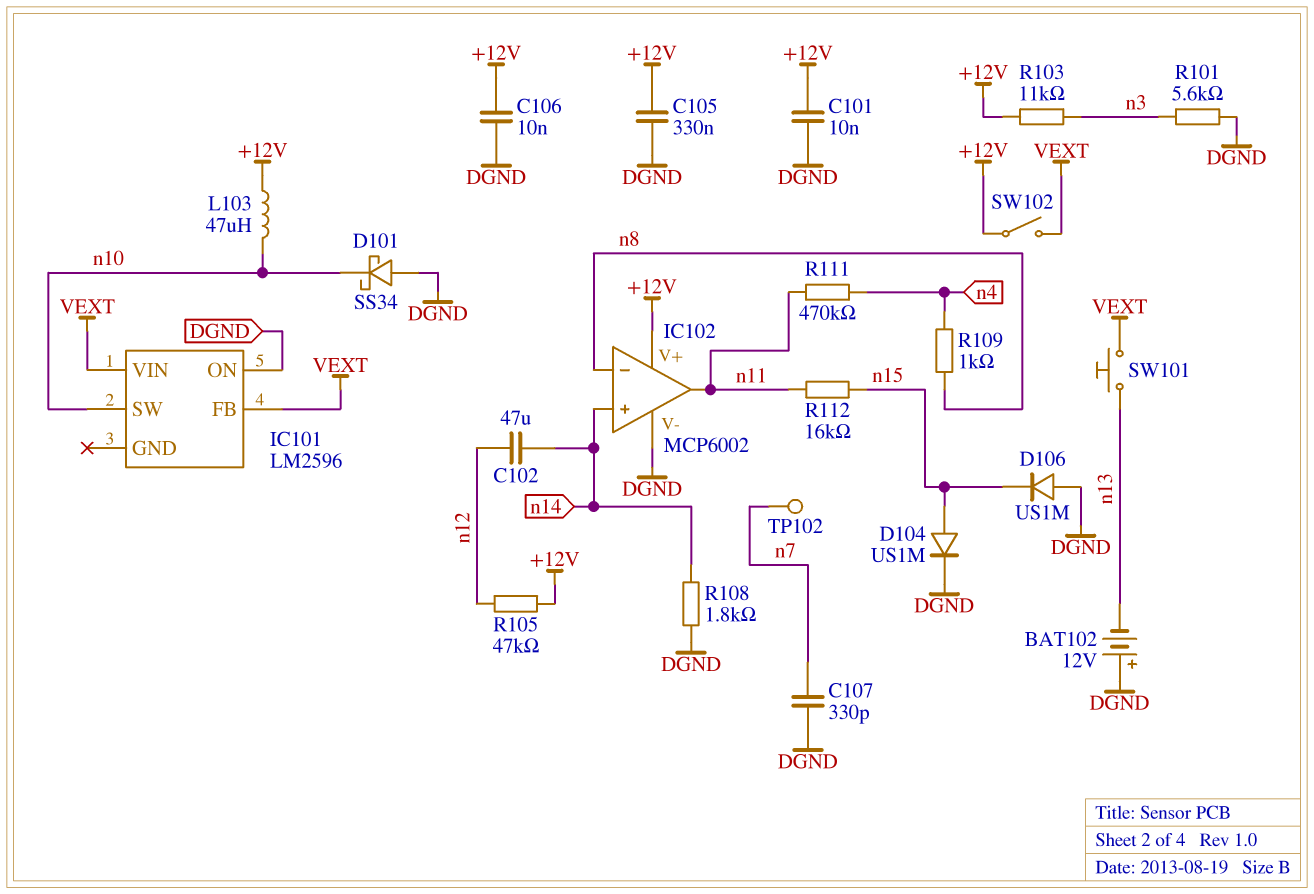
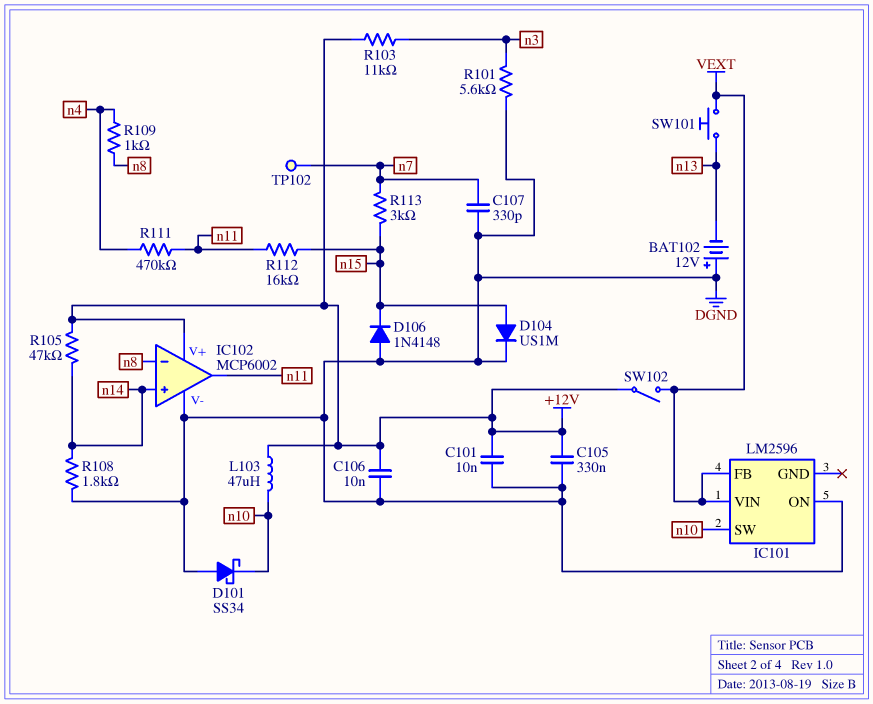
C102: 47uF (n12, n14) -> none
D106: diode US1M (A DGND, K n15) -> diode 1N4148 (A DGND, K n15)
R105: 47k (+12V, n12) -> 47k (+12V, n14)
R113: none -> 3k (n7, n15)

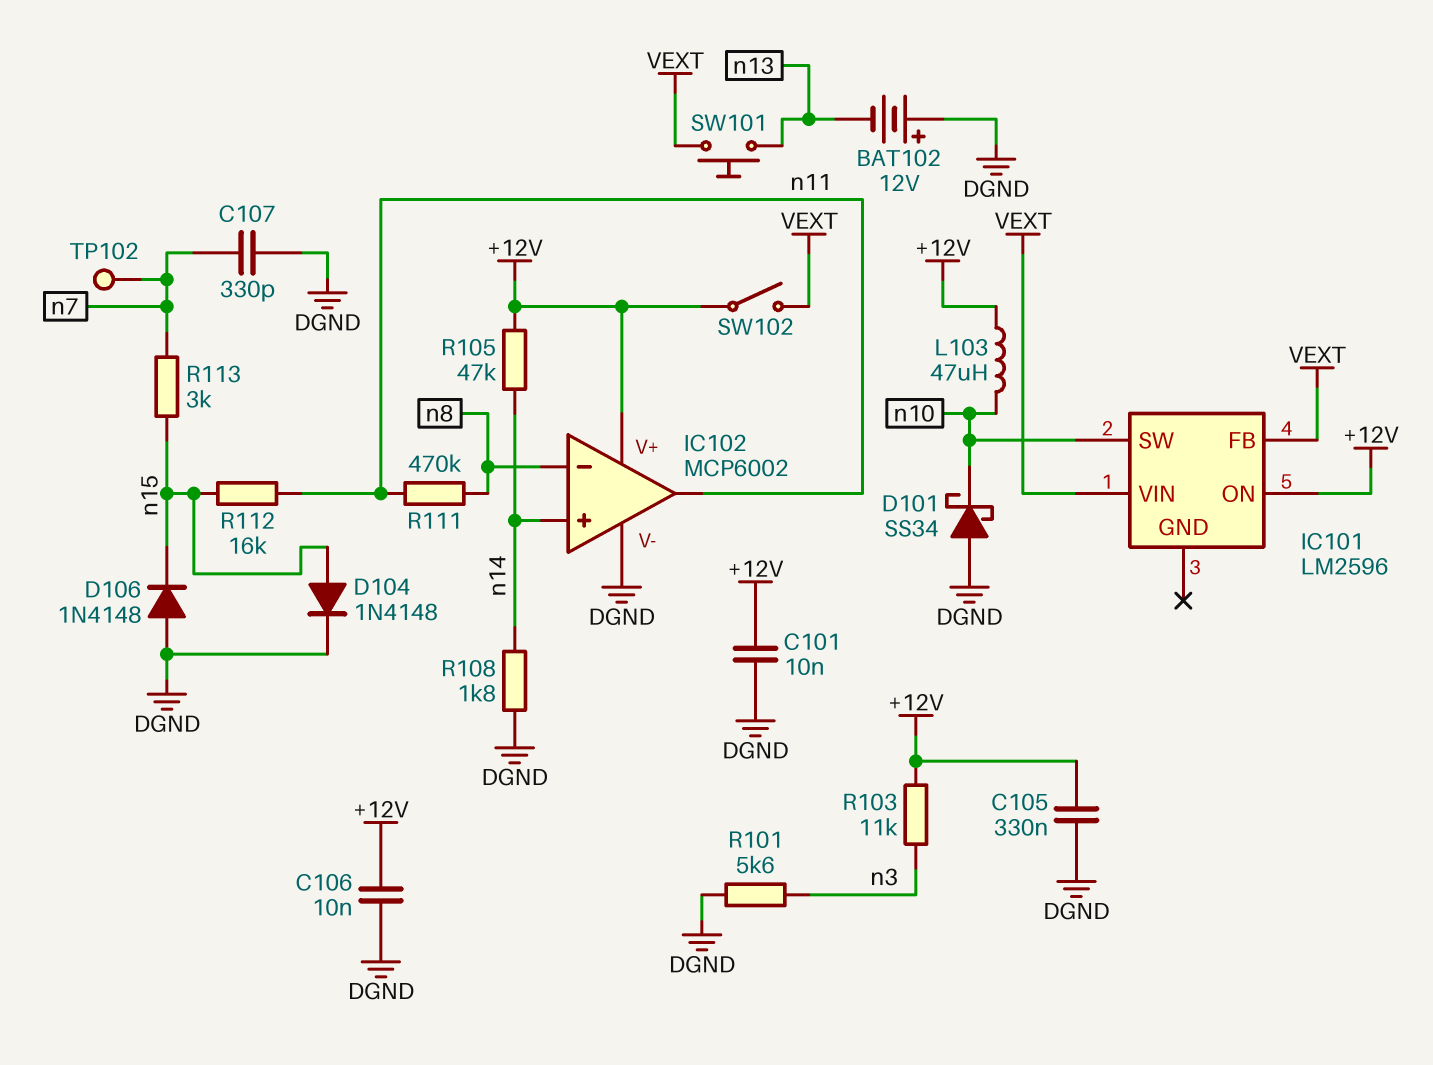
D104: diode US1M (A n15, K DGND) -> diode 1N4148 (A n15, K DGND)
IC101 pin ON: DGND -> +12V
R109: 1k (n4, n8) -> none
R111: 470k (n4, n11) -> 470k (n8, n11)

